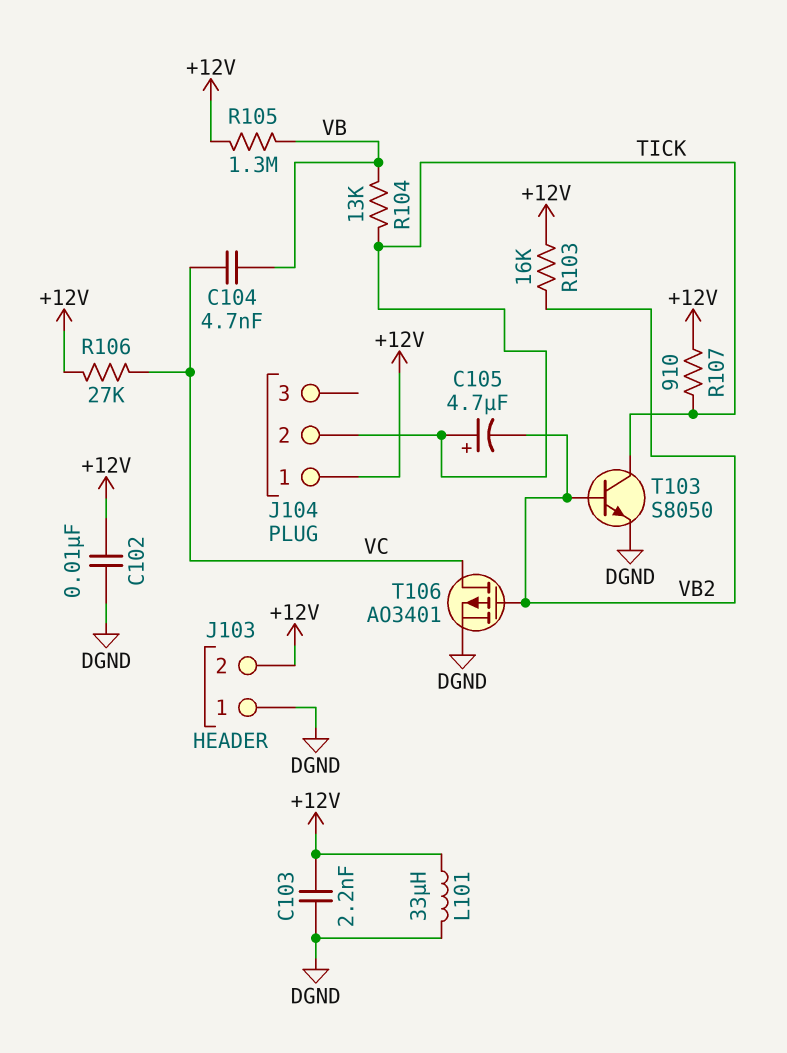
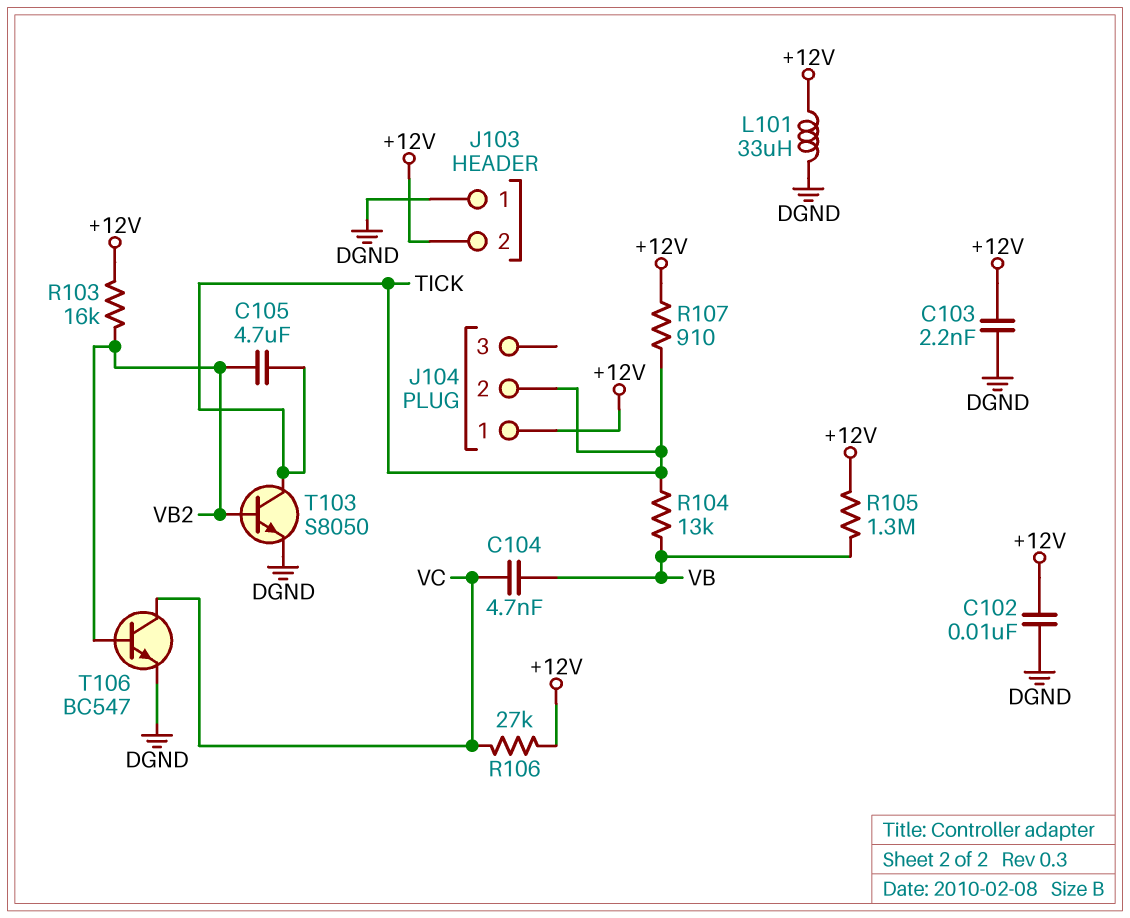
C105: 4.7uF (plus TICK, minus VB2) -> 4.7uF (TICK, VB2)
T106: PMOS AO3401 (G VB2, D VC, S DGND) -> NPN BC547 (B VB2, C VC, E DGND)

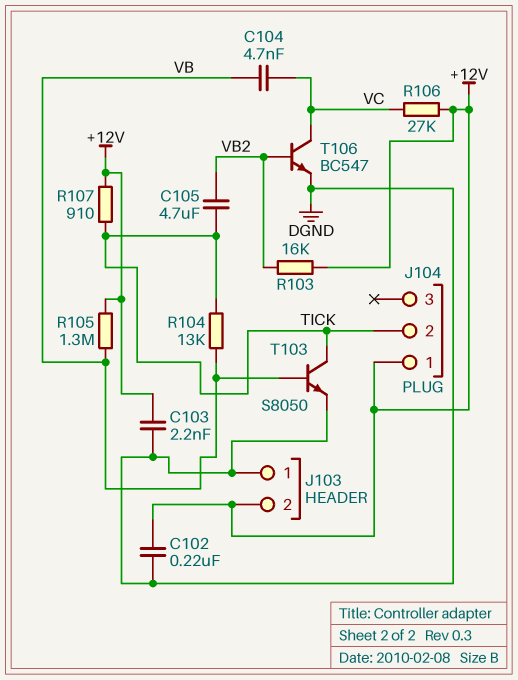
C102: 10nF (+12V, DGND) -> 220nF (+12V, DGND)
L101: 33uH (+12V, DGND) -> none
T103: NPN S8050 (B VB2, C TICK, E DGND) -> NPN S8050 (B VB, C TICK, E DGND)

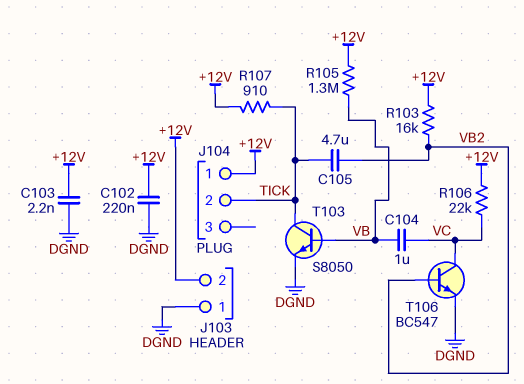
C104: 4.7nF (VB, VC) -> 1uF (VB, VC)
R104: 13k (TICK, VB) -> none
R106: 27k (+12V, VC) -> 22k (+12V, VC)

